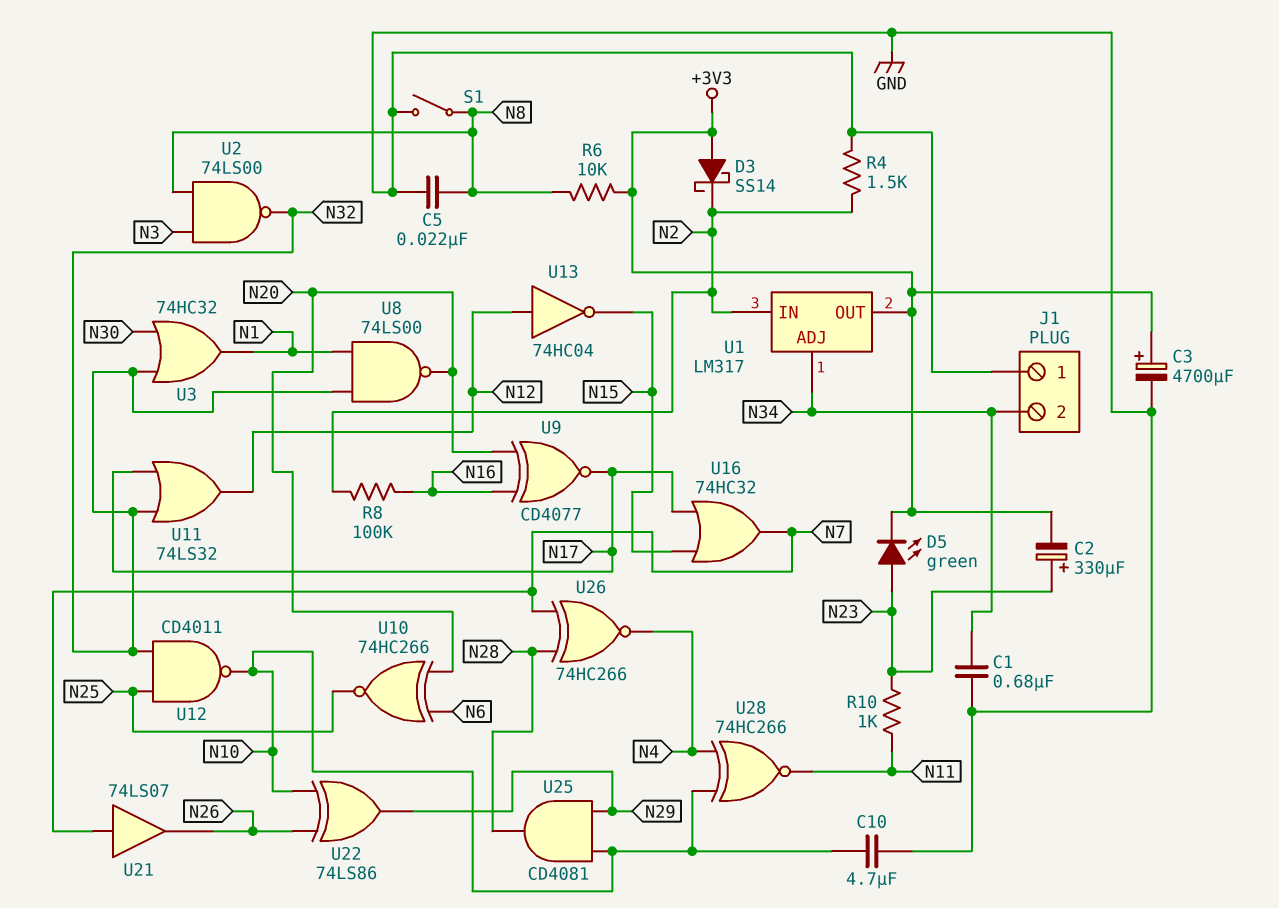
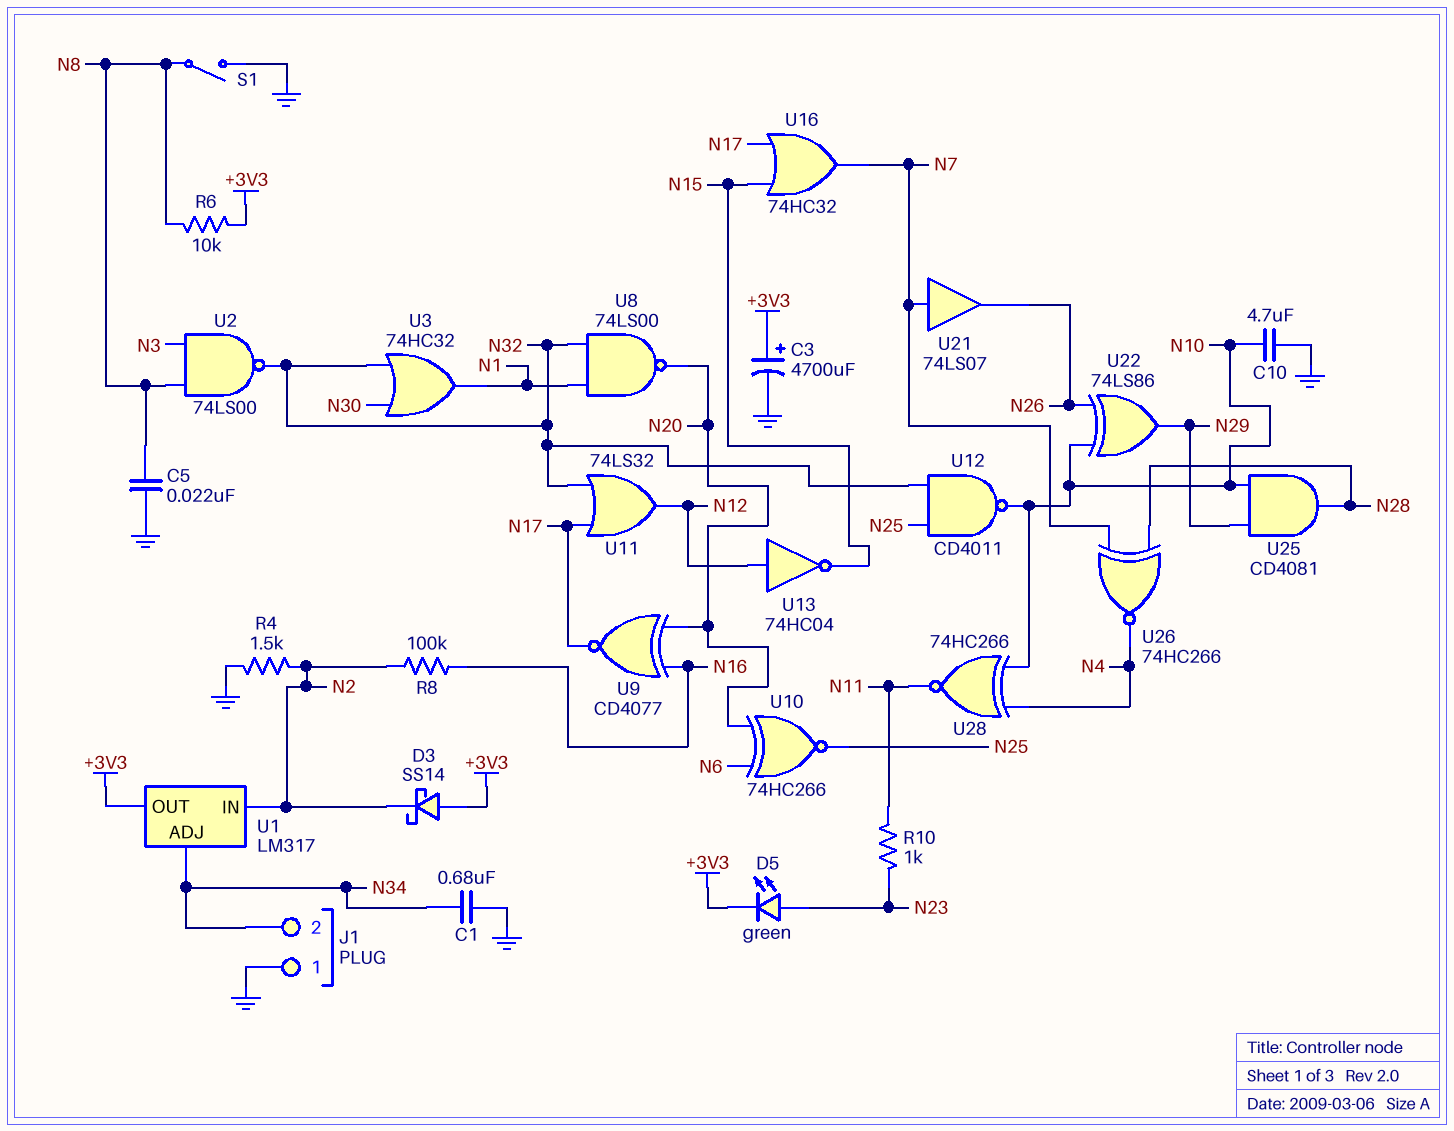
C2: 330uF (plus N23, minus +3V3) -> none

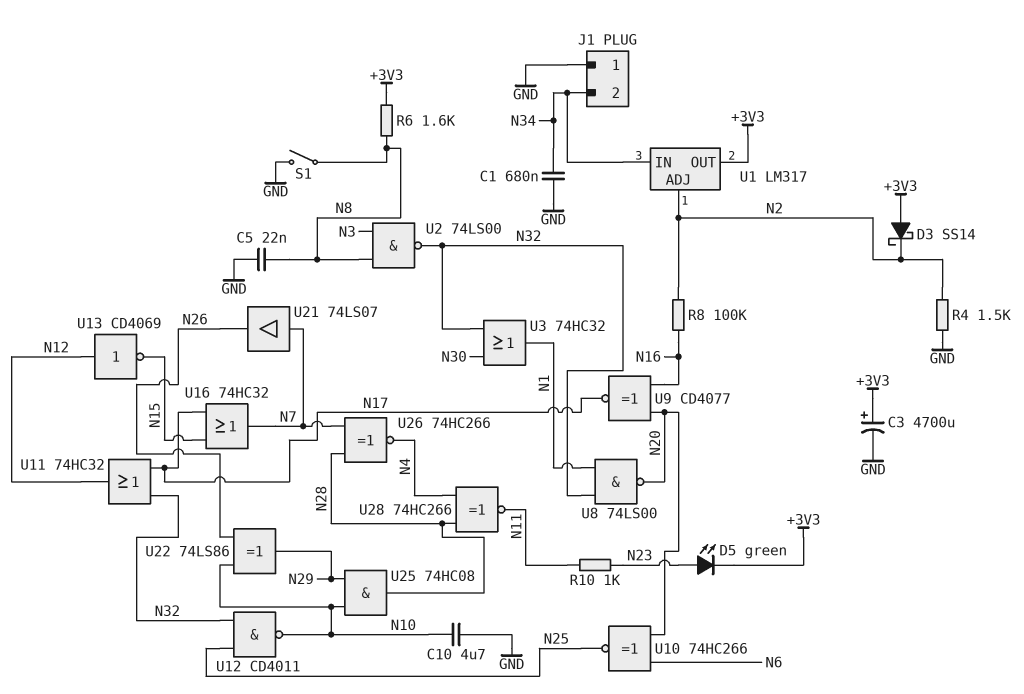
R6: 10k (+3V3, N8) -> 1.6k (+3V3, N8)
U1 pin ADJ: N34 -> N2
U1 pin IN: N2 -> N34
U11: OR 74LS32 (in N17, in N32, out N12) -> OR 74HC32 (in N17, in N32, out N12)
U13: NOT 74HC04 (in N12, out N15) -> NOT CD4069 (in N12, out N15)
U25: AND CD4081 (in N10, in N29, out N28) -> AND 74HC08 (in N10, in N29, out N28)
U28: XNOR 74HC266 (in N4, in N10, out N11) -> XNOR 74HC266 (in N4, in N28, out N11)

